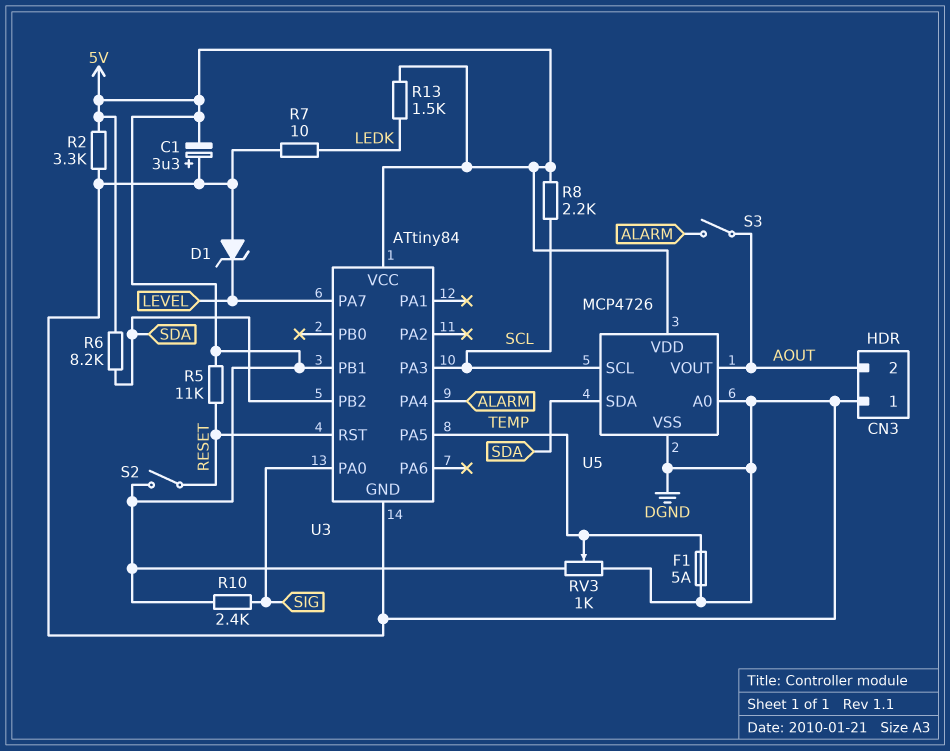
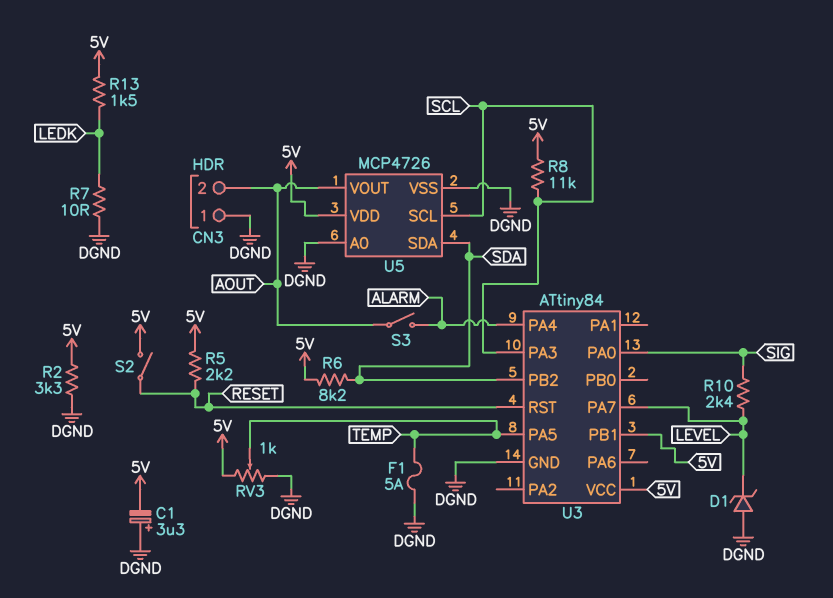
R5: 11k (5V, RESET) -> 2.2k (5V, RESET)
R8: 2.2k (5V, SCL) -> 11k (5V, SCL)
R10: 2.4k (5V, SIG) -> 2.4k (LEVEL, SIG)

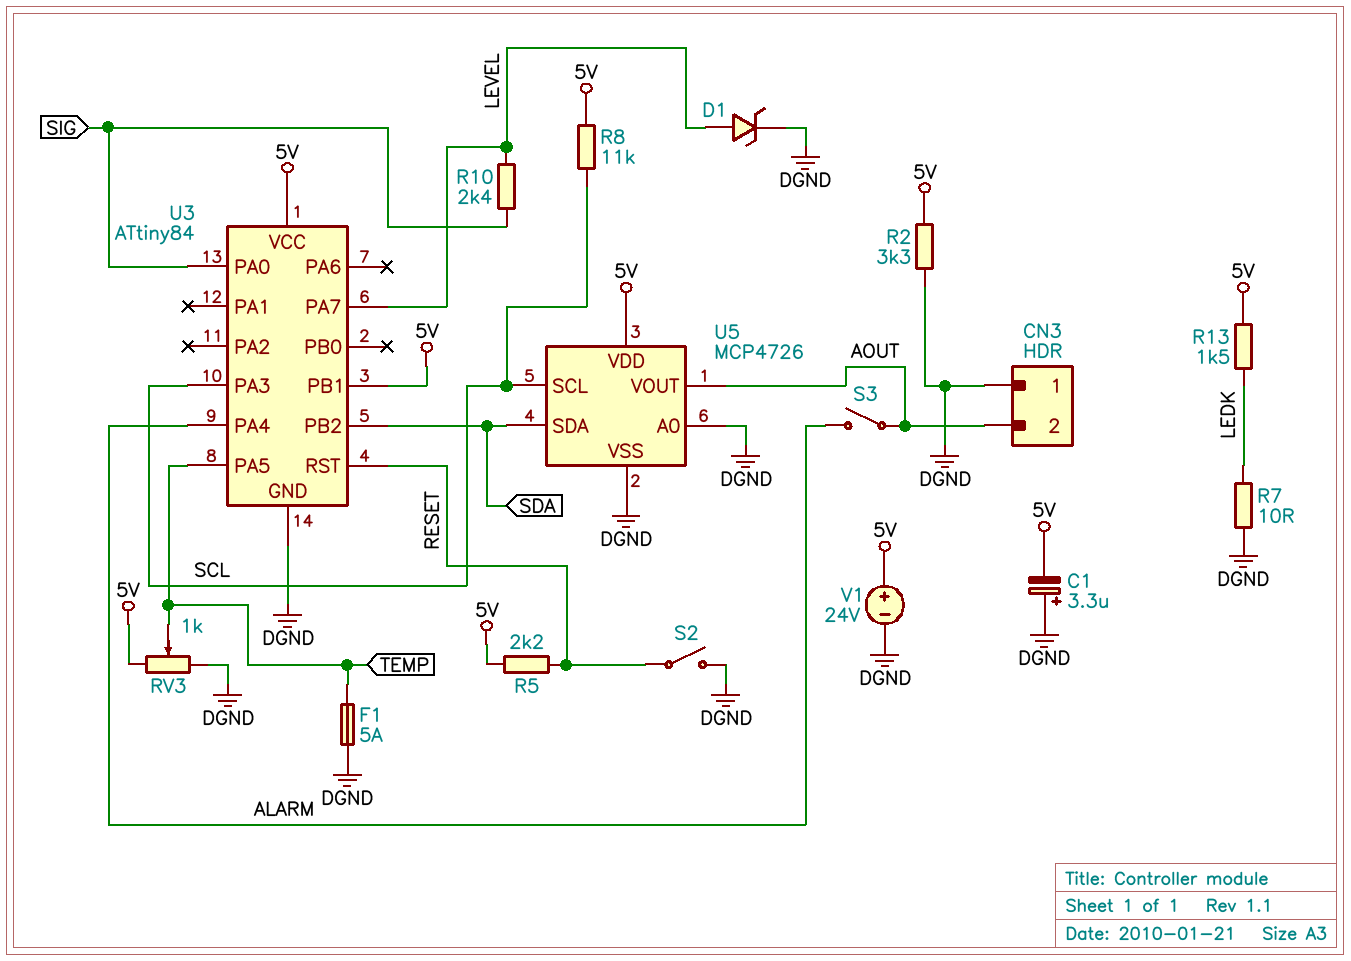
D1: zener (A DGND, K LEVEL) -> zener (A LEVEL, K DGND)
R6: 8.2k (5V, SDA) -> none
S2: switch (5V, RESET) -> switch (DGND, RESET)
V1: none -> 24V (plus 5V, minus DGND)

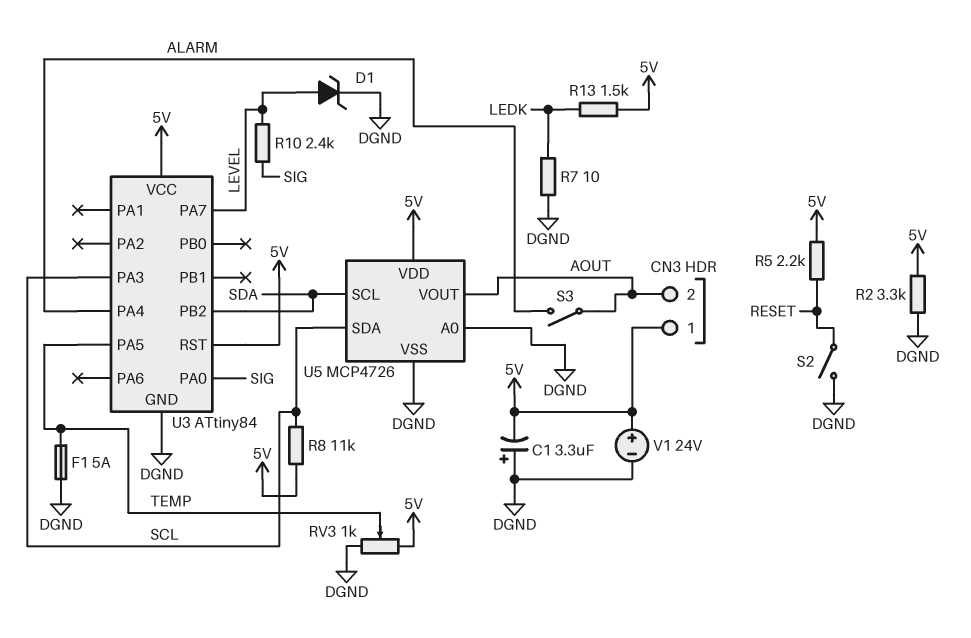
CN3 pin 1: DGND -> 5V
U3 pin PB1: 5V -> none
U3 pin RST: RESET -> 5V
U5 pin SCL: SCL -> SDA
U5 pin SDA: SDA -> SCL

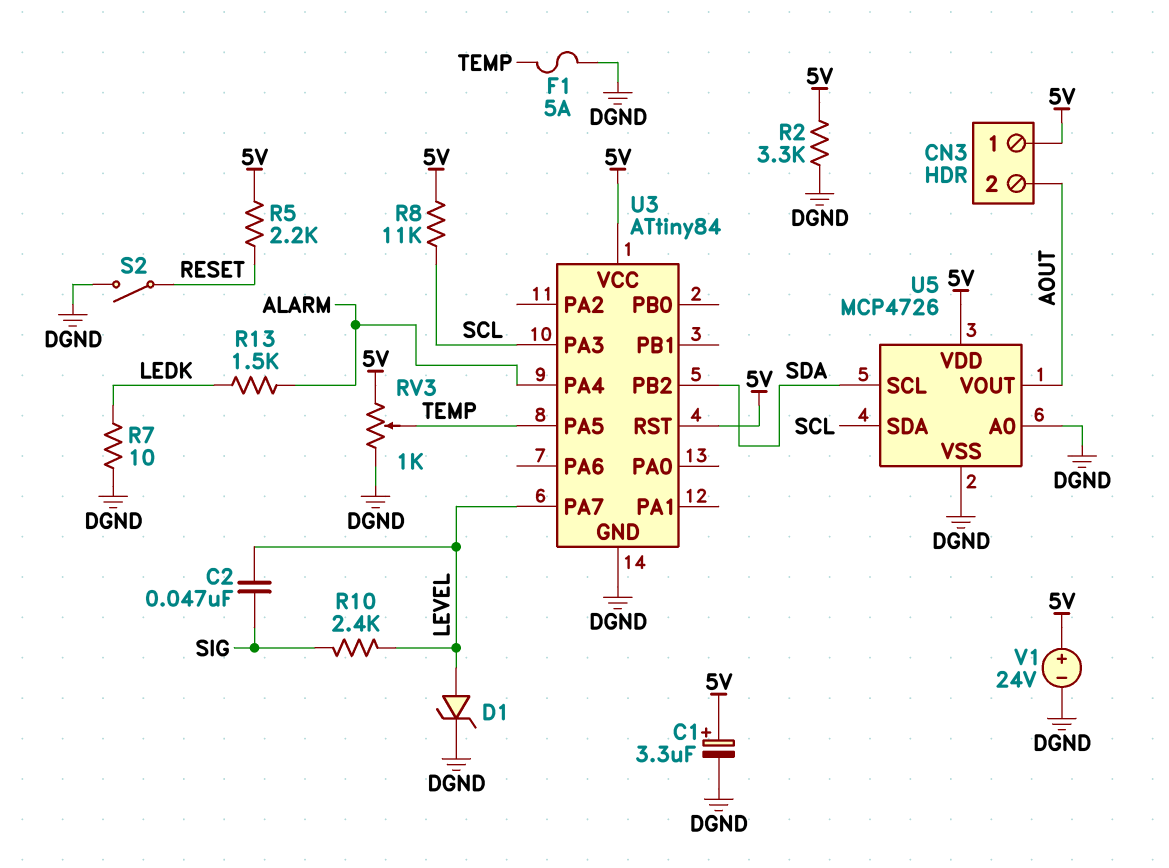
C1: 3.3uF (plus DGND, minus 5V) -> 3.3uF (plus 5V, minus DGND)
C2: none -> 47nF (LEVEL, SIG)
R13: 1.5k (5V, LEDK) -> 1.5k (ALARM, LEDK)
S3: switch (ALARM, AOUT) -> none
U3 pin PA0: SIG -> none

